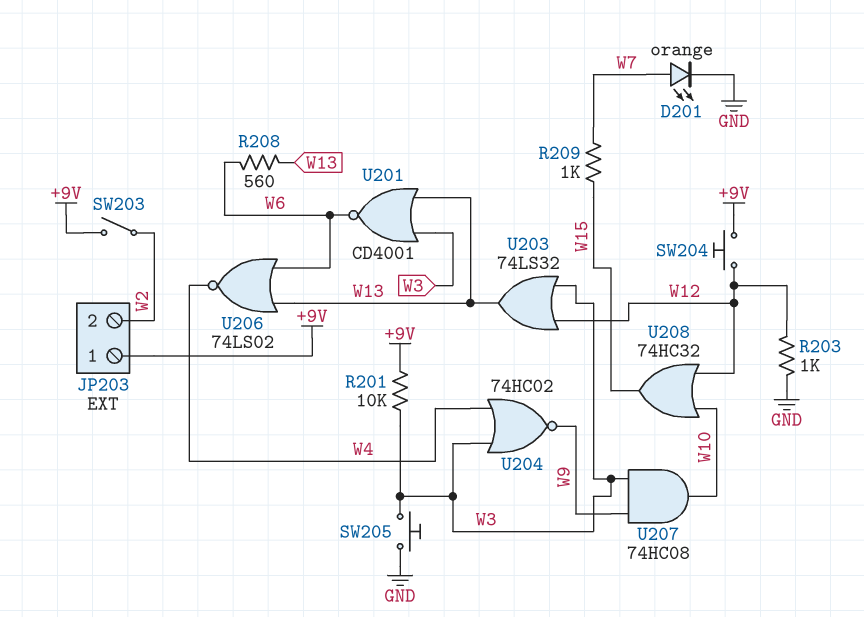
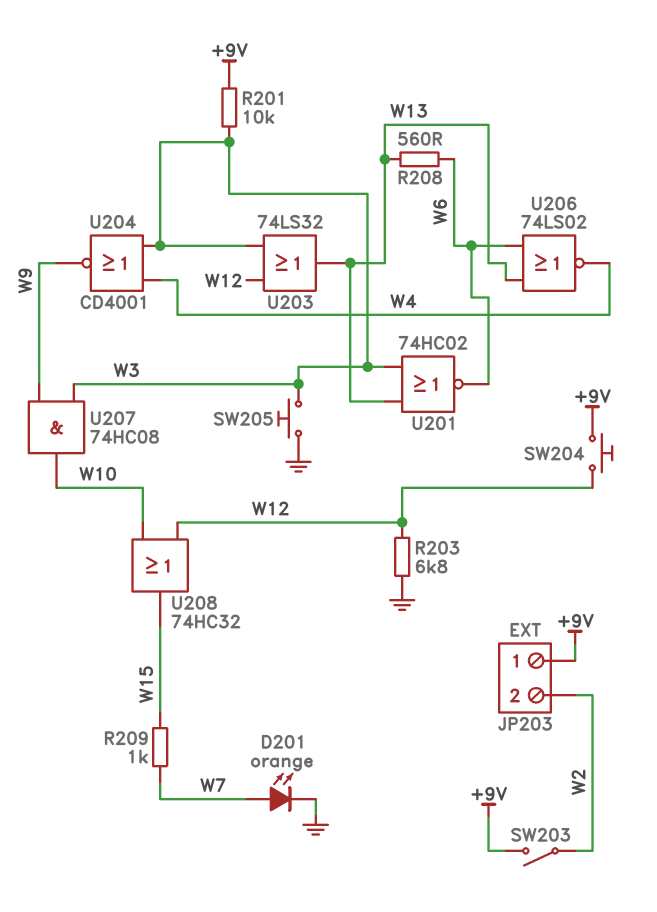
R203: 1k (GND, W12) -> 6.8k (GND, W12)
U201: NOR CD4001 (in W3, in W13, out W6) -> NOR 74HC02 (in W3, in W13, out W6)
U204: NOR 74HC02 (in W3, in W4, out W9) -> NOR CD4001 (in W3, in W4, out W9)

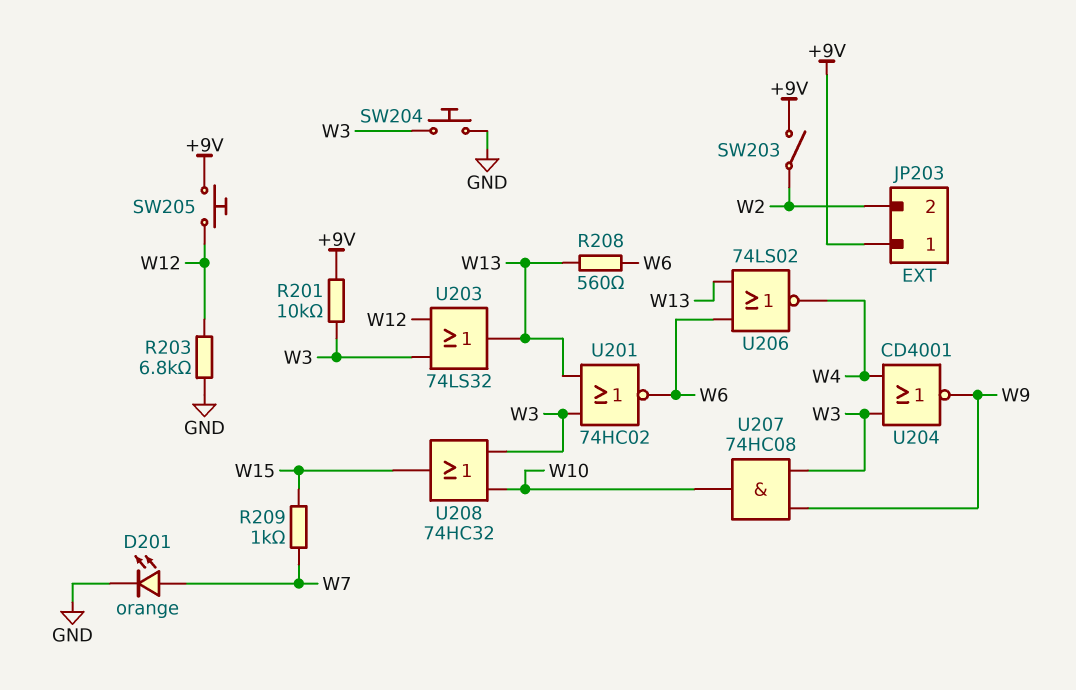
SW204: button (+9V, W12) -> button (GND, W3)
SW205: button (GND, W3) -> button (+9V, W12)
U208: OR 74HC32 (in W10, in W12, out W15) -> OR 74HC32 (in W3, in W10, out W15)

